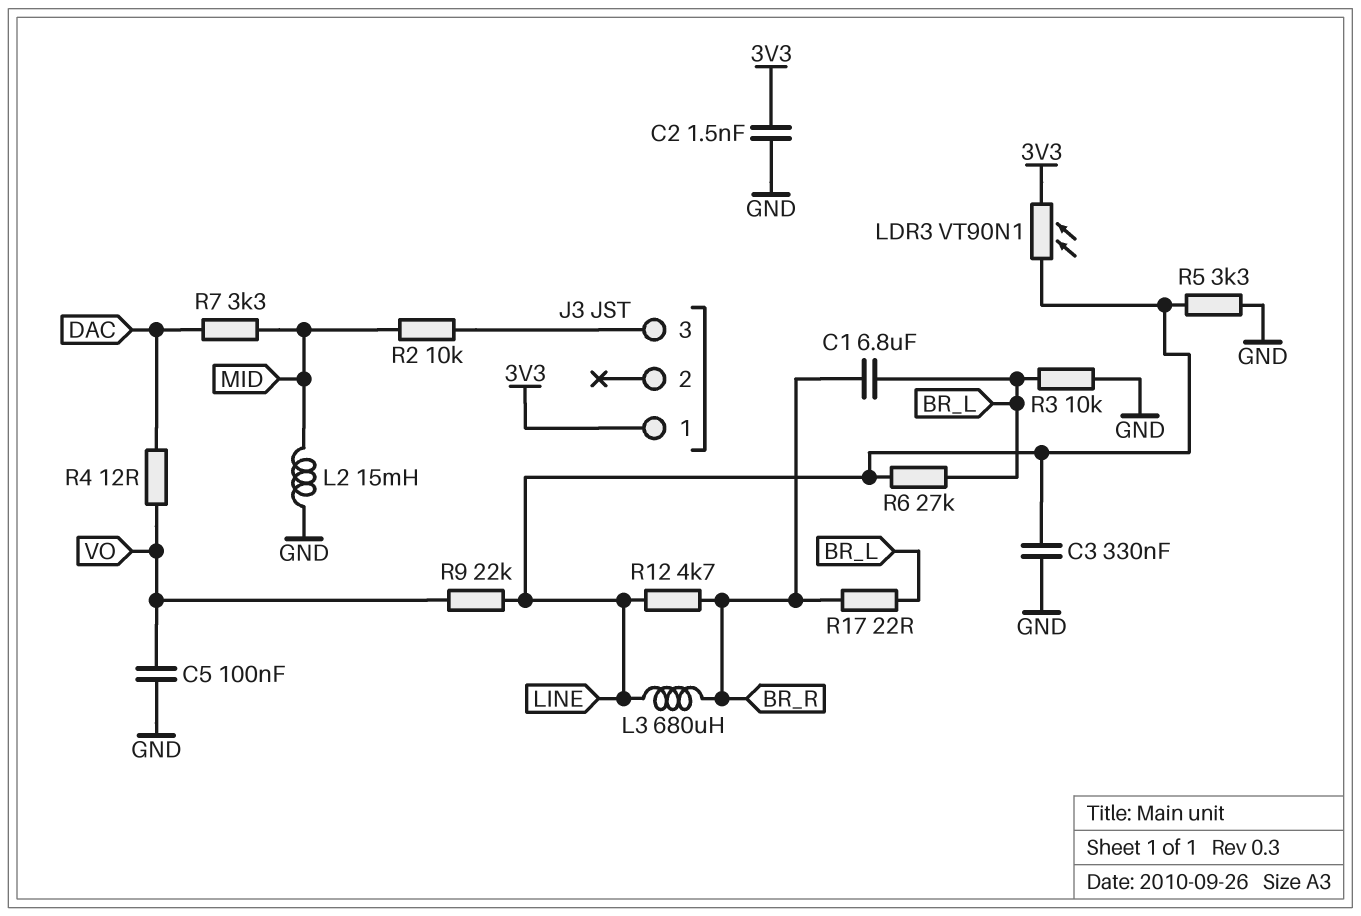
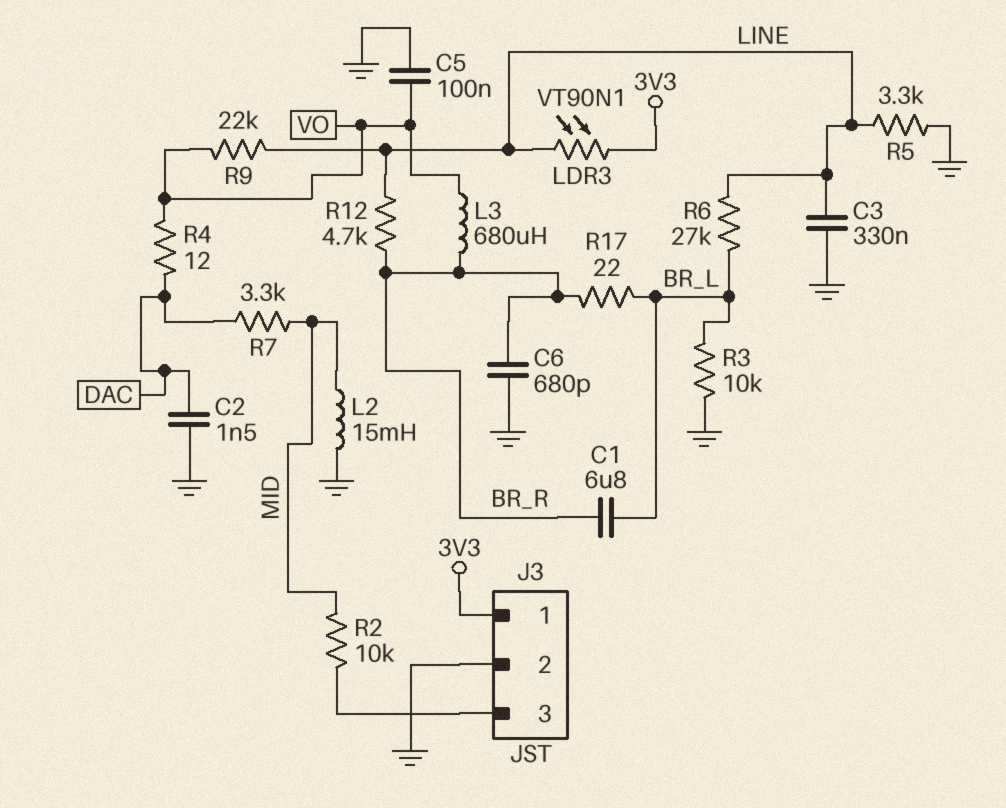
C2: 1.5nF (3V3, GND) -> 1.5nF (DAC, GND)
C6: none -> 680pF (BR_R, GND)
J3 pin 2: none -> GND
L3: 680uH (BR_R, LINE) -> 680uH (BR_R, VO)

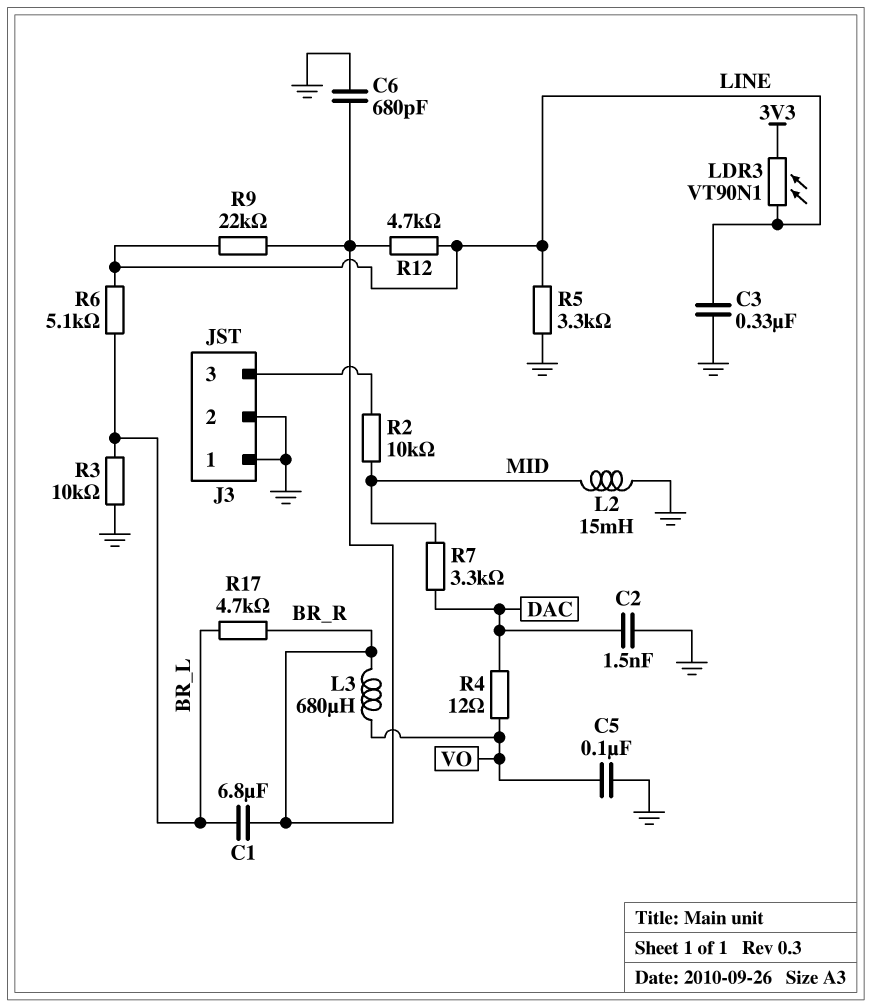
J3 pin 1: 3V3 -> GND
R6: 27k (BR_L, LINE) -> 5.1k (BR_L, LINE)
R9: 22k (LINE, VO) -> 22k (BR_R, LINE)
R17: 22 (BR_L, BR_R) -> 4.7k (BR_L, BR_R)

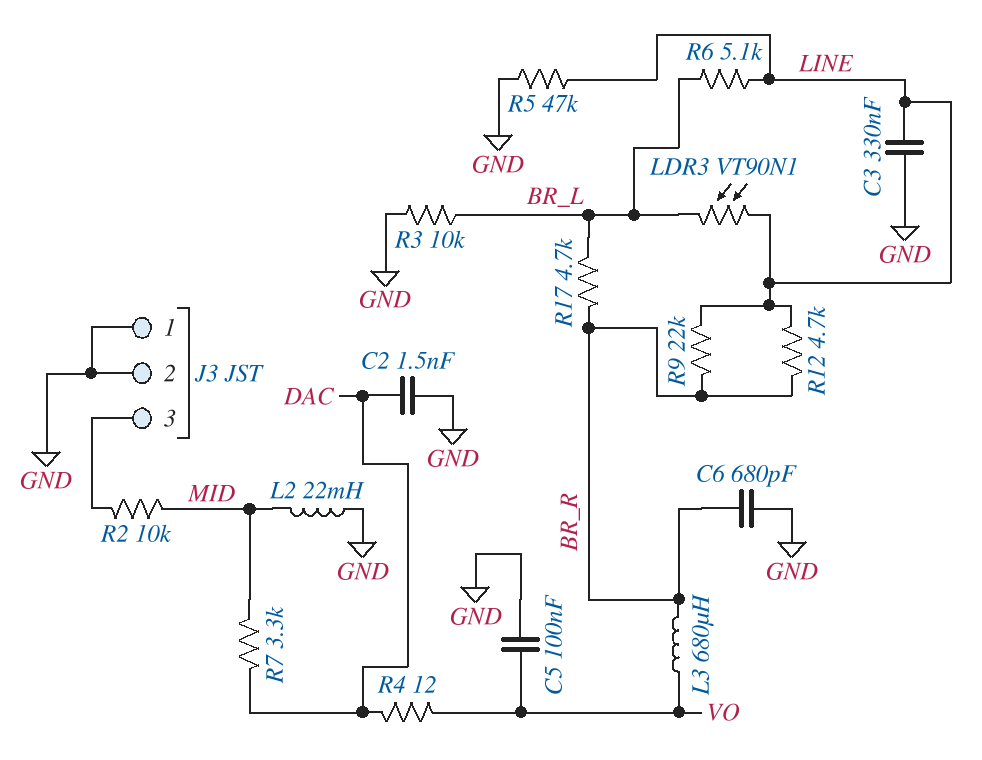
C1: 6.8uF (BR_L, BR_R) -> none
L2: 15mH (GND, MID) -> 22mH (GND, MID)
LDR3: VT90N1 (3V3, LINE) -> VT90N1 (BR_L, LINE)
R5: 3.3k (GND, LINE) -> 47k (GND, LINE)

